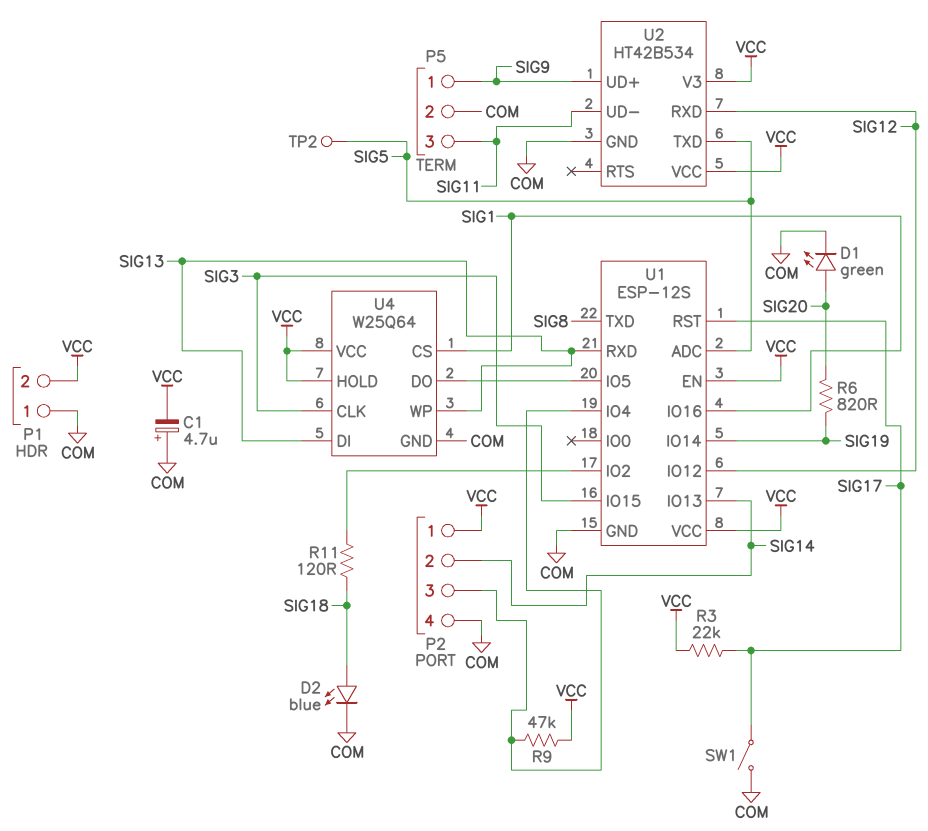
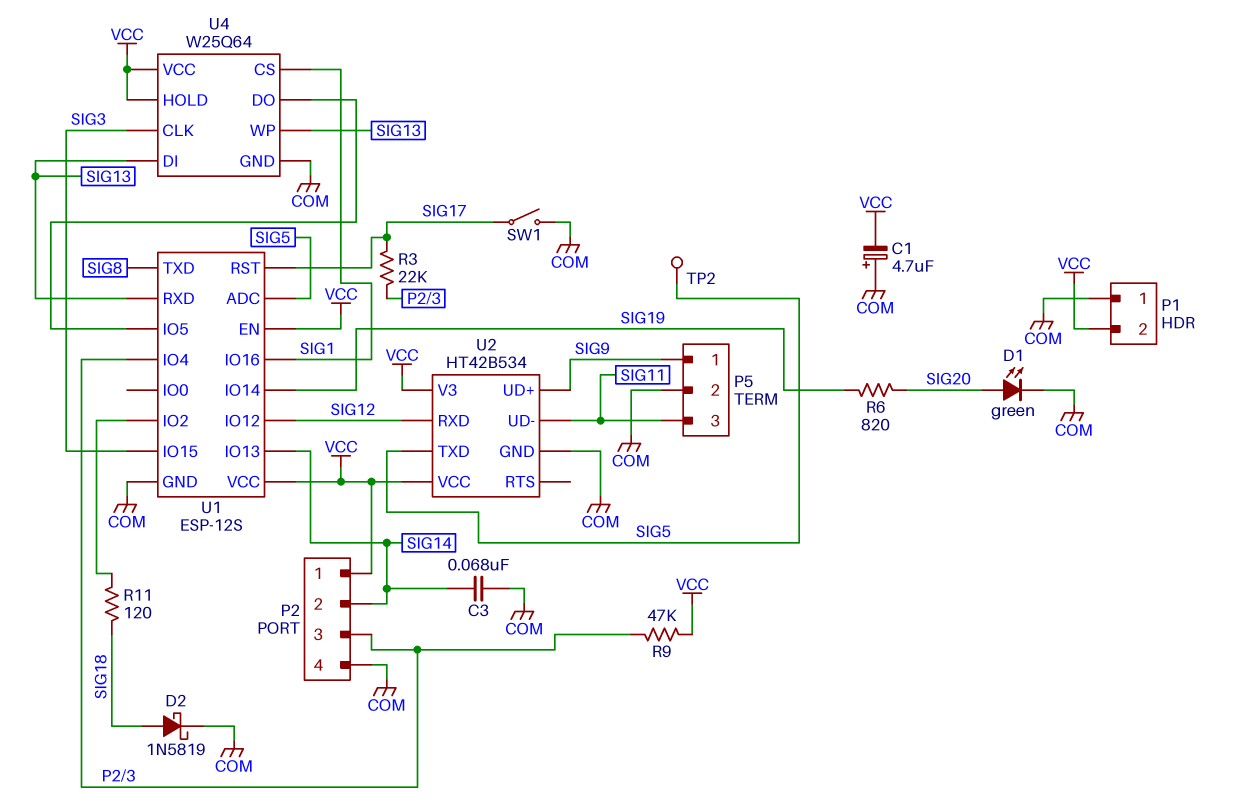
C3: none -> 68nF (COM, SIG14)
D2: LED blue (A SIG18, K COM) -> schottky 1N5819 (A SIG18, K COM)
R3: 22k (SIG17, VCC) -> 22k (P2/3, SIG17)

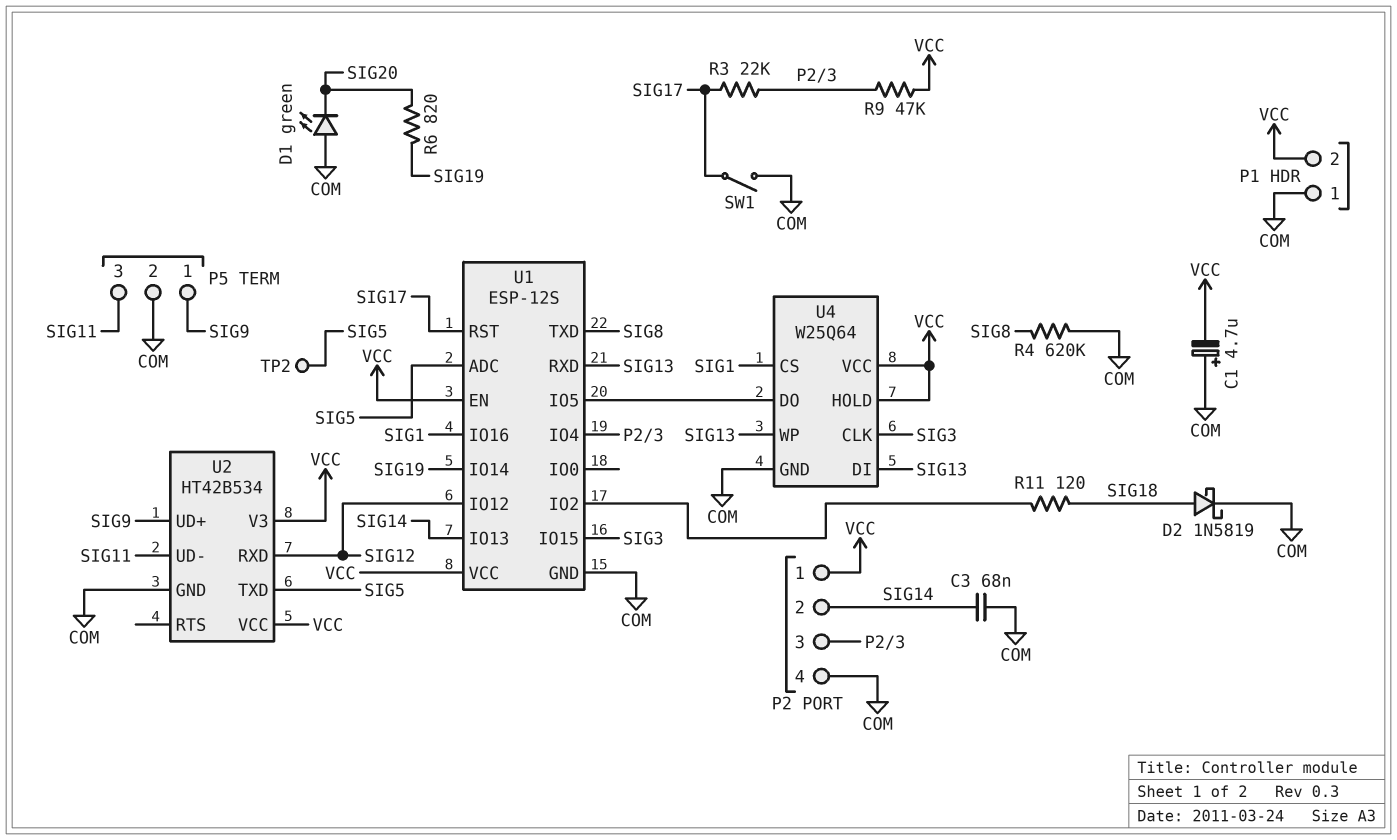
D1: LED green (A SIG20, K COM) -> LED green (A COM, K SIG20)
R4: none -> 620k (COM, SIG8)

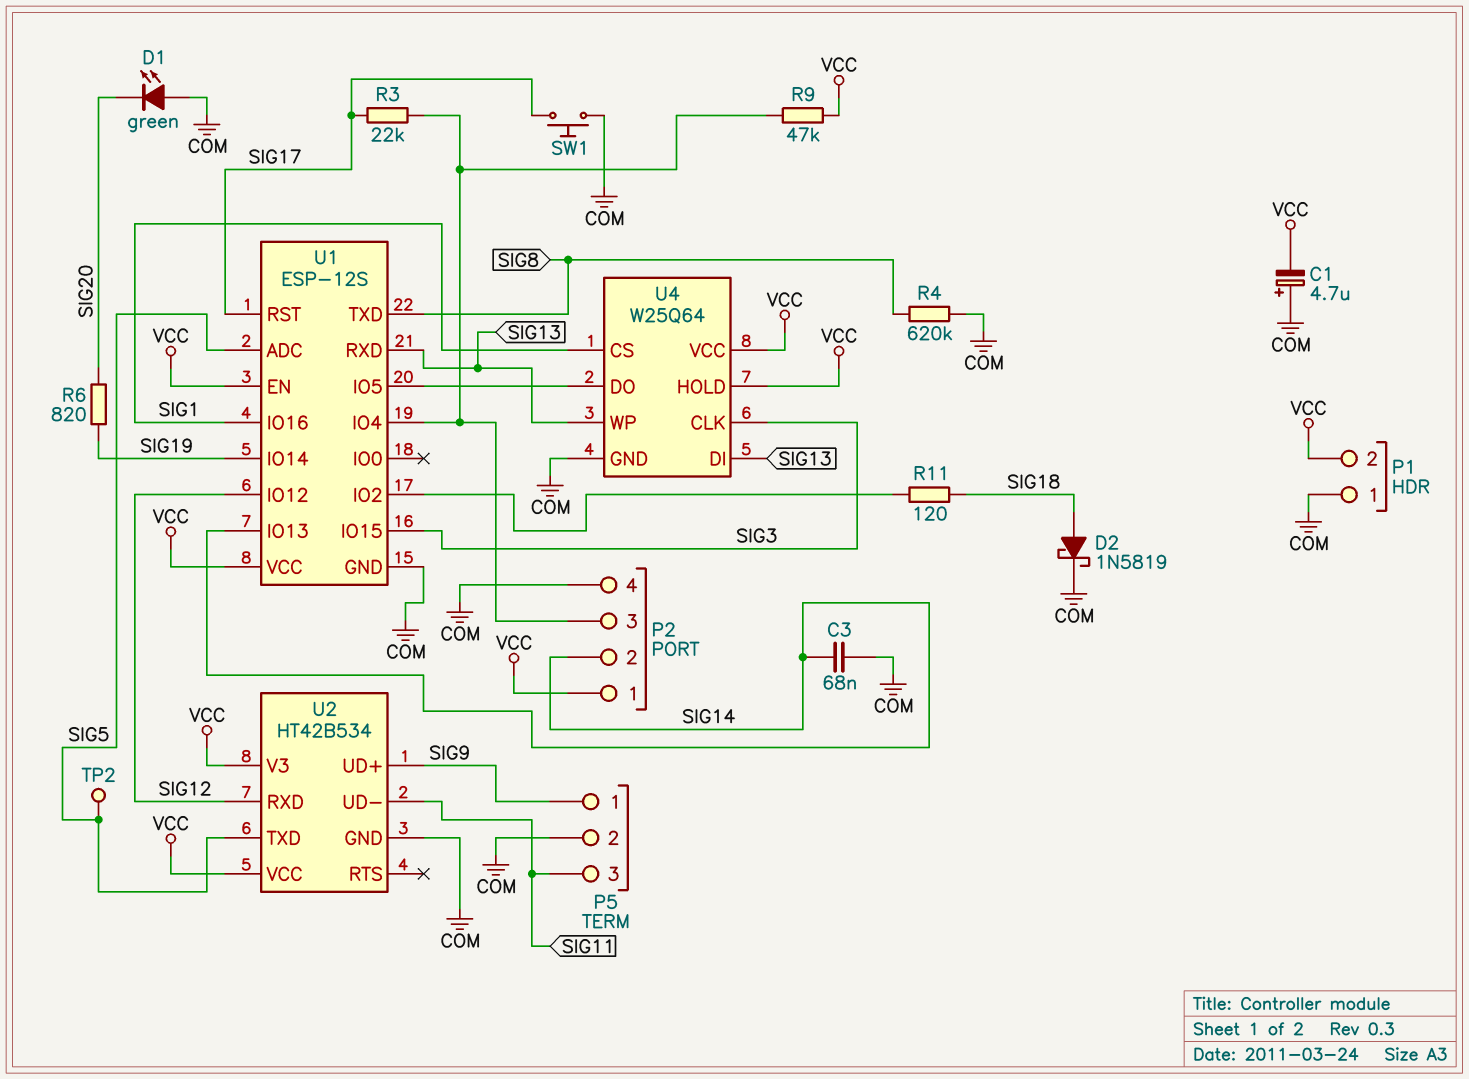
SW1: switch (COM, SIG17) -> button (COM, SIG17)

